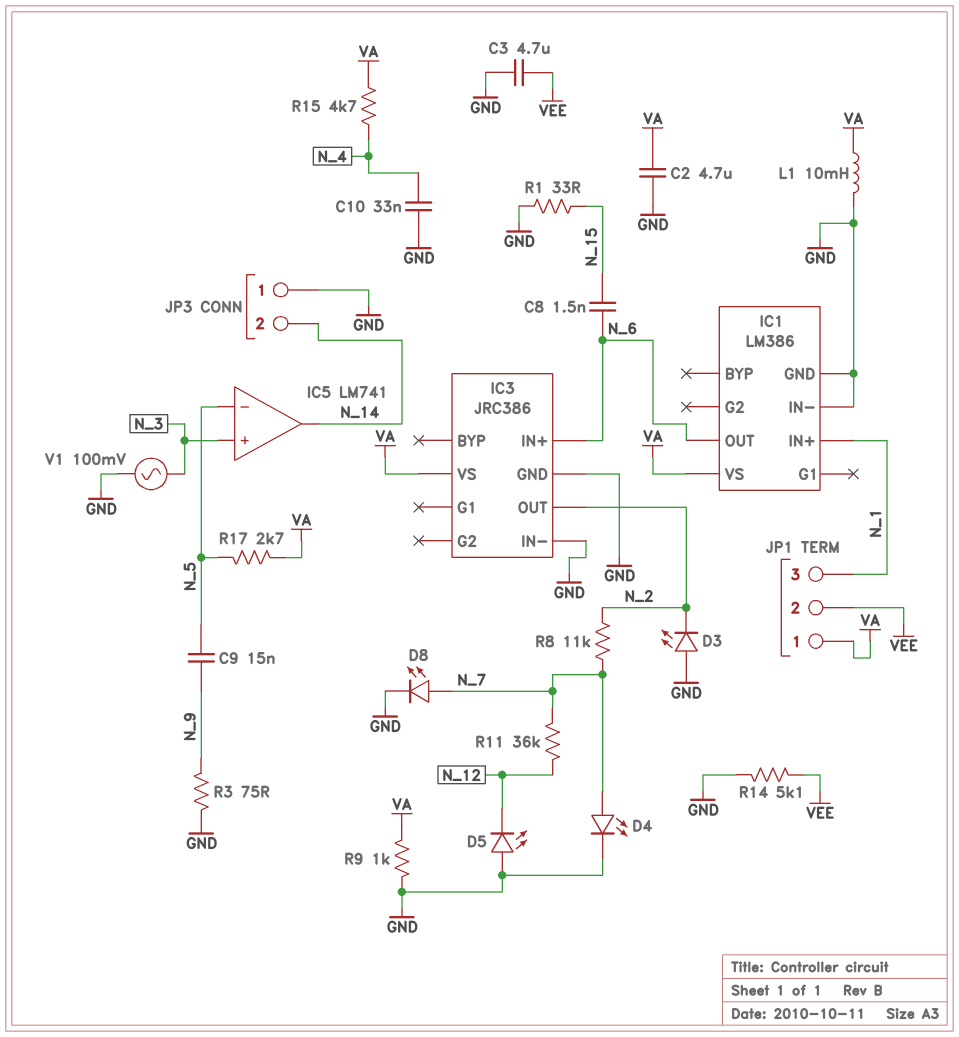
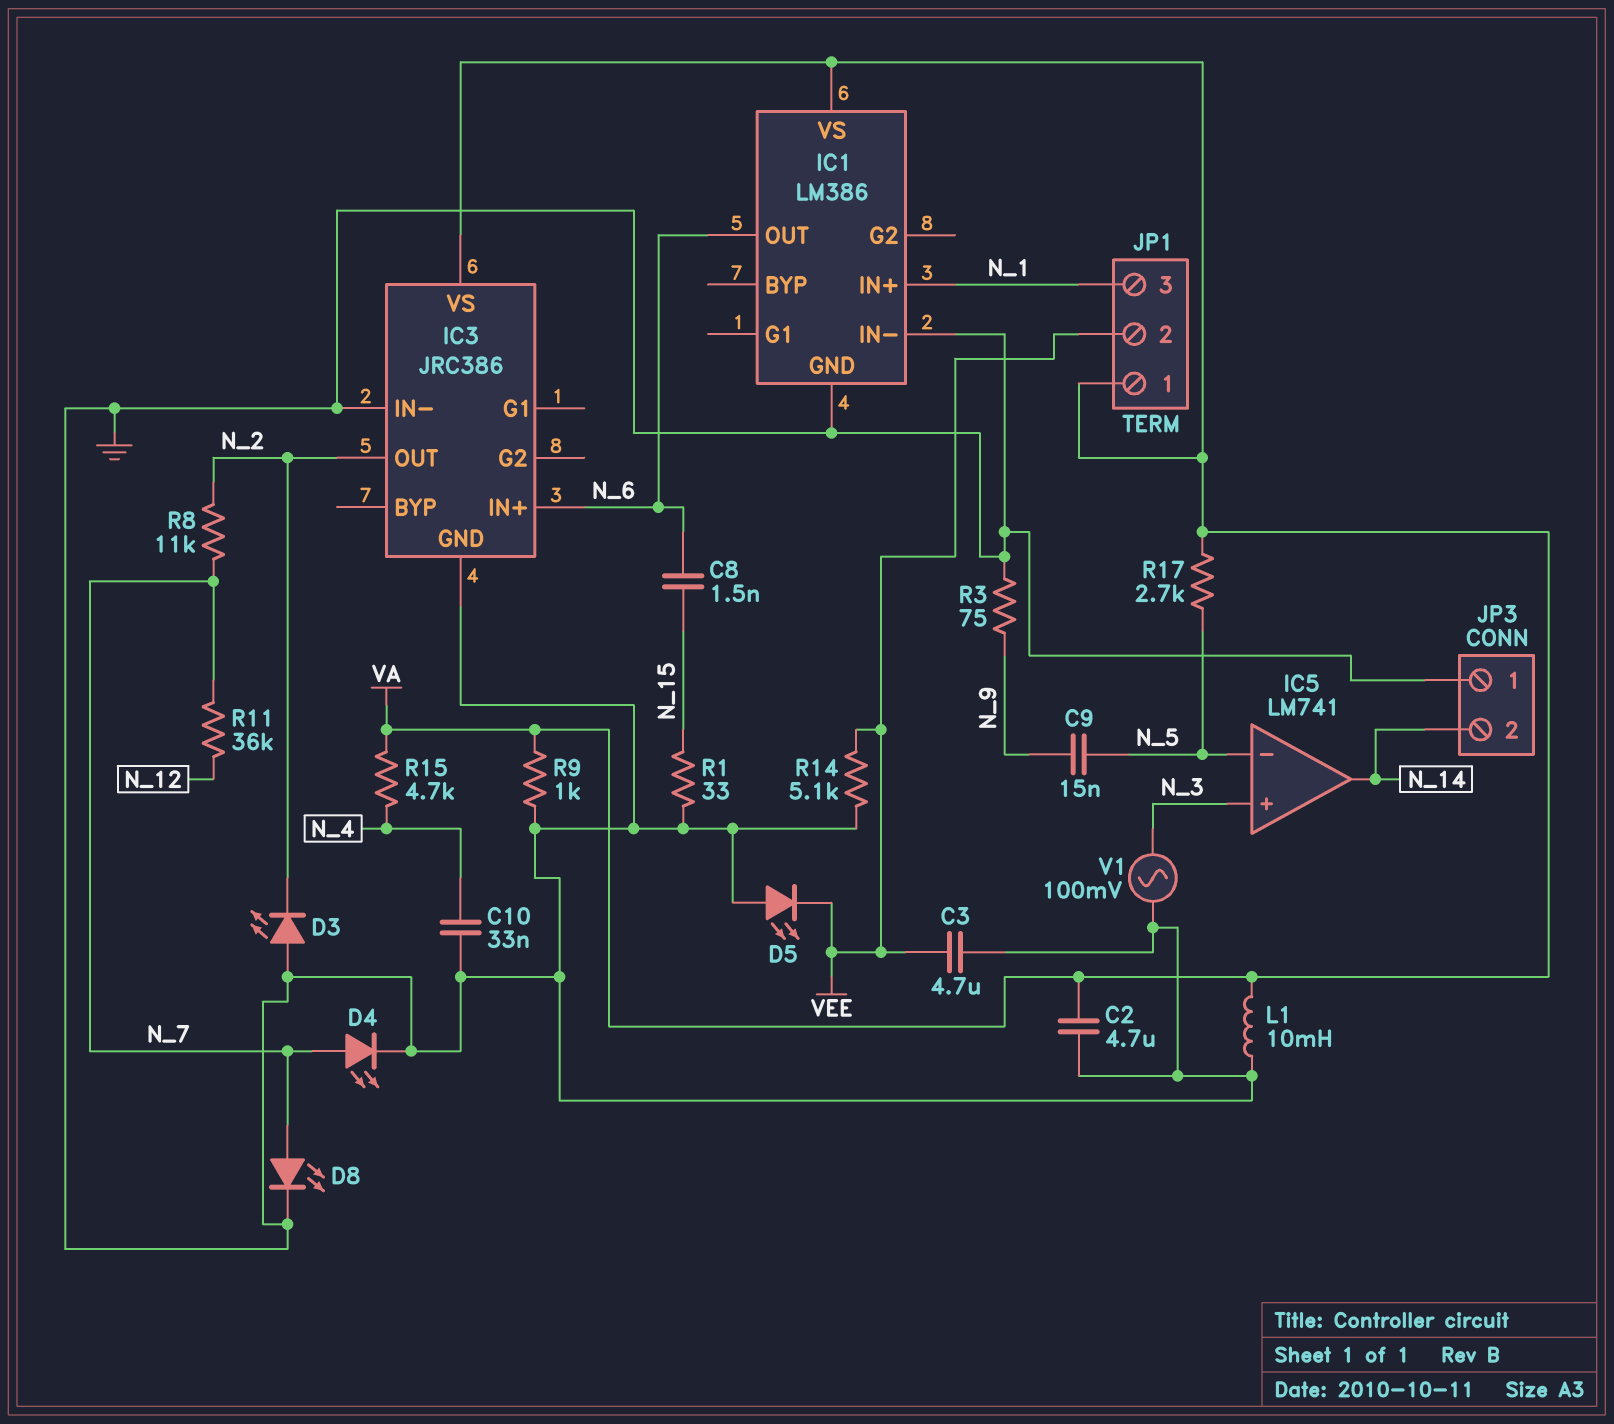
D5: LED (A GND, K N_12) -> LED (A GND, K VEE)

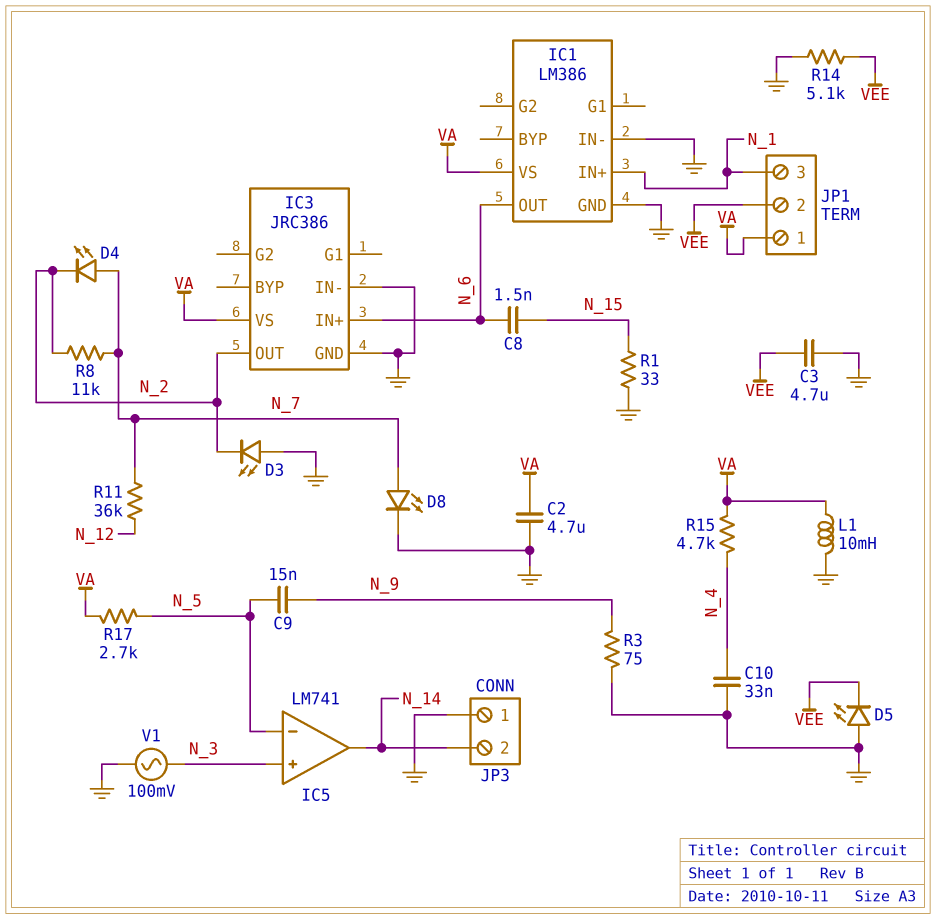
D4: LED (A N_7, K GND) -> LED (A N_7, K N_2)
R9: 1k (GND, VA) -> none

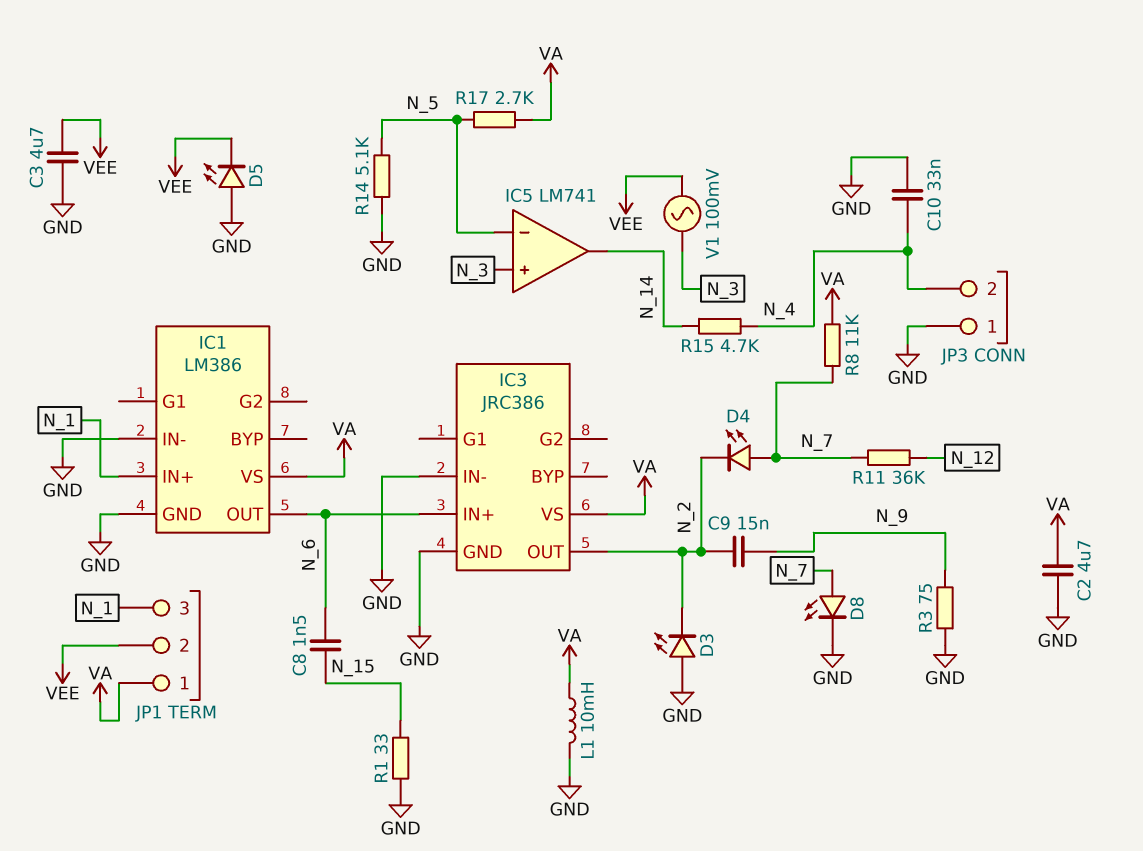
C9: 15nF (N_5, N_9) -> 15nF (N_2, N_9)
JP3 pin 2: N_14 -> N_4
R8: 11k (N_2, N_7) -> 11k (N_7, VA)
R14: 5.1k (GND, VEE) -> 5.1k (GND, N_5)
R15: 4.7k (N_4, VA) -> 4.7k (N_4, N_14)
V1: AC 100mV (GND, N_3) -> AC 100mV (N_3, VEE)

